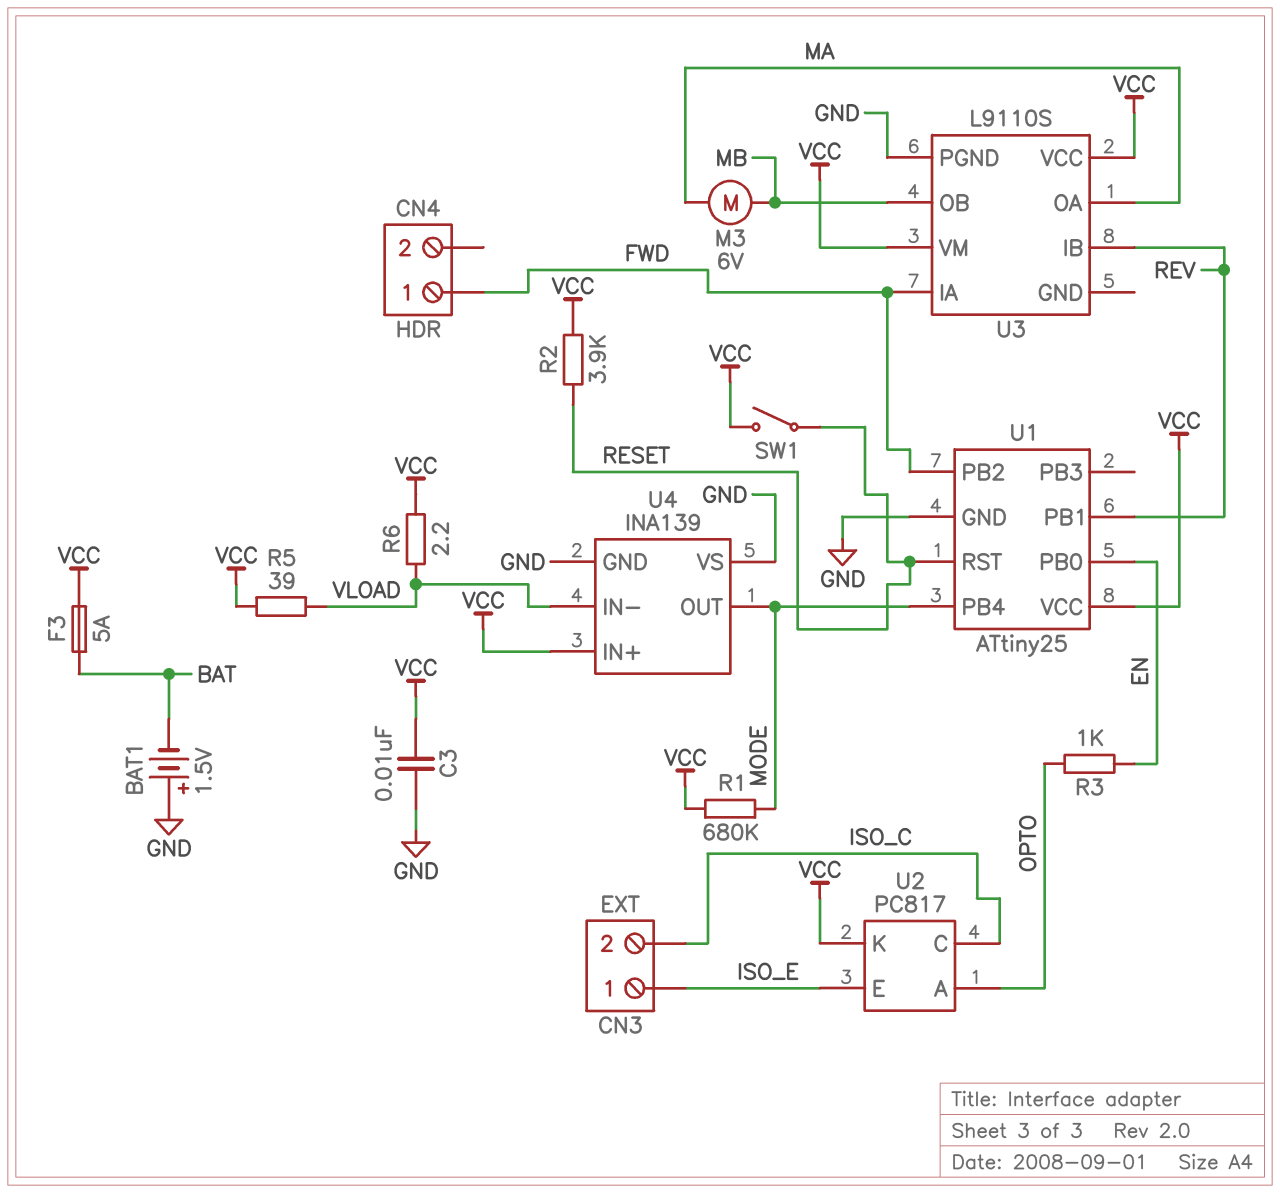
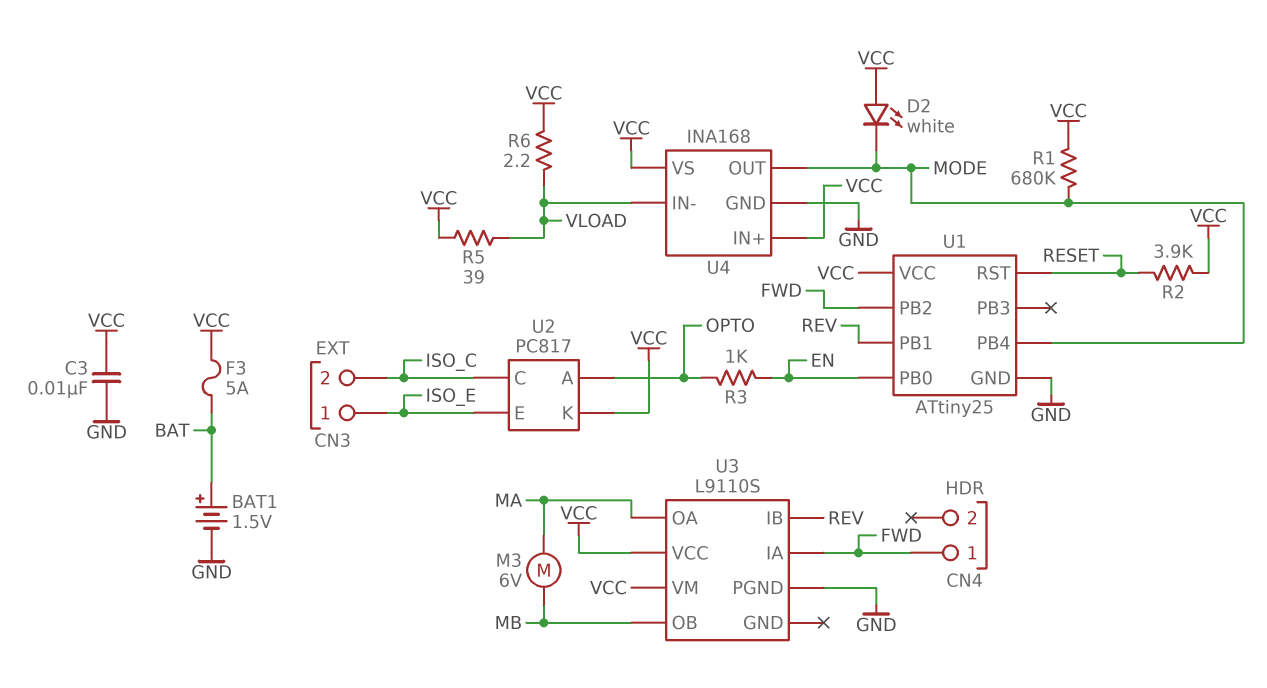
BAT1: 1.5V (plus GND, minus BAT) -> 1.5V (plus BAT, minus GND)
D2: none -> LED white (A VCC, K MODE)
SW1: switch (RESET, VCC) -> none
U4: INA139 -> INA168
U4 pin VS: GND -> VCC

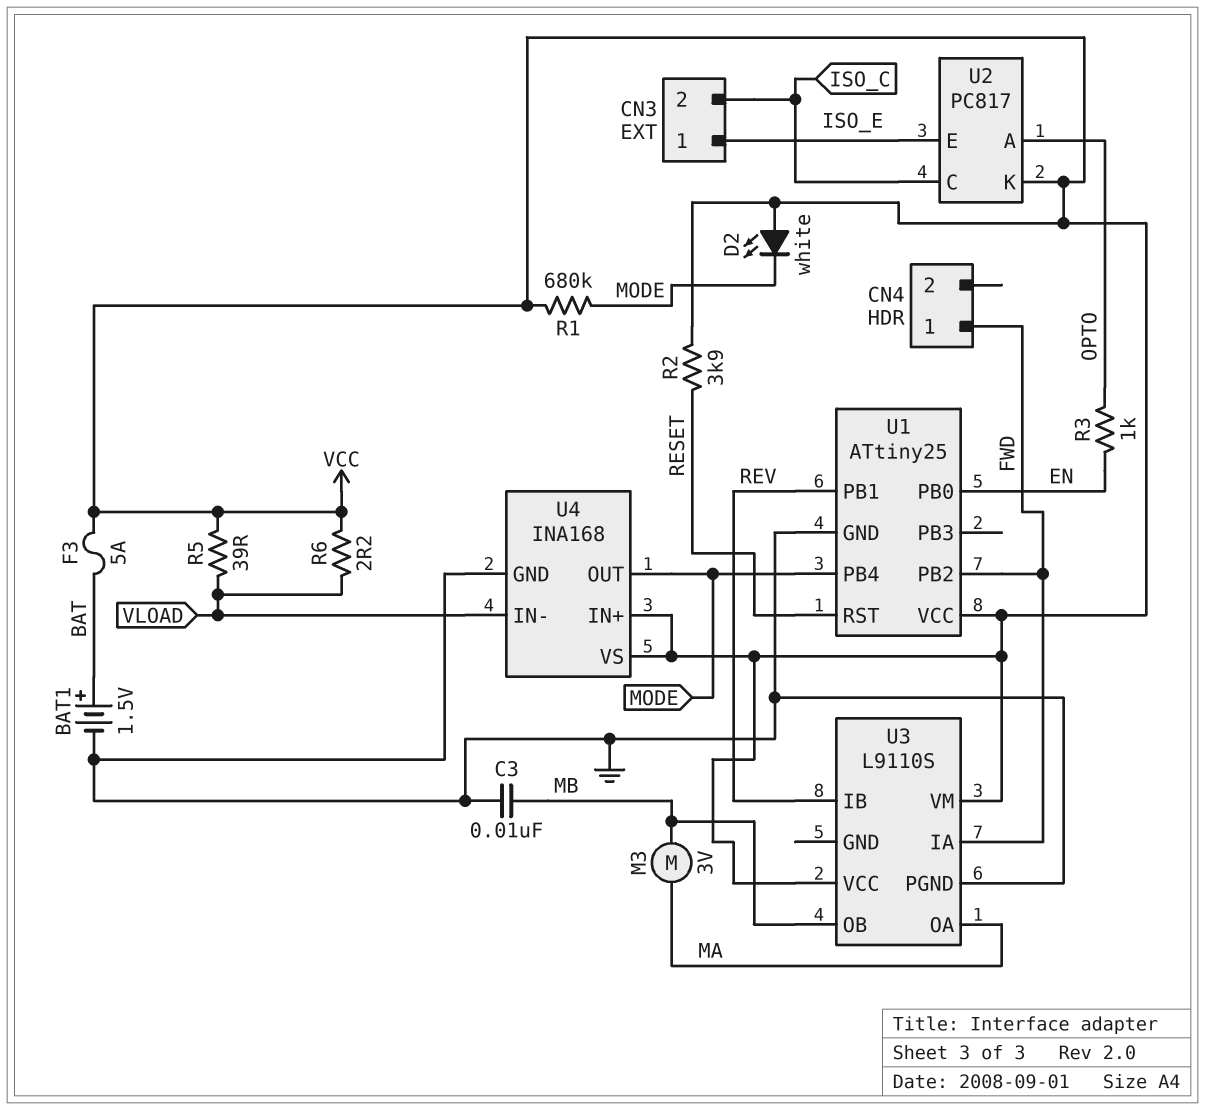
C3: 10nF (GND, VCC) -> 10nF (GND, MB)
M3: motor 6V (MA, MB) -> motor 3V (MA, MB)

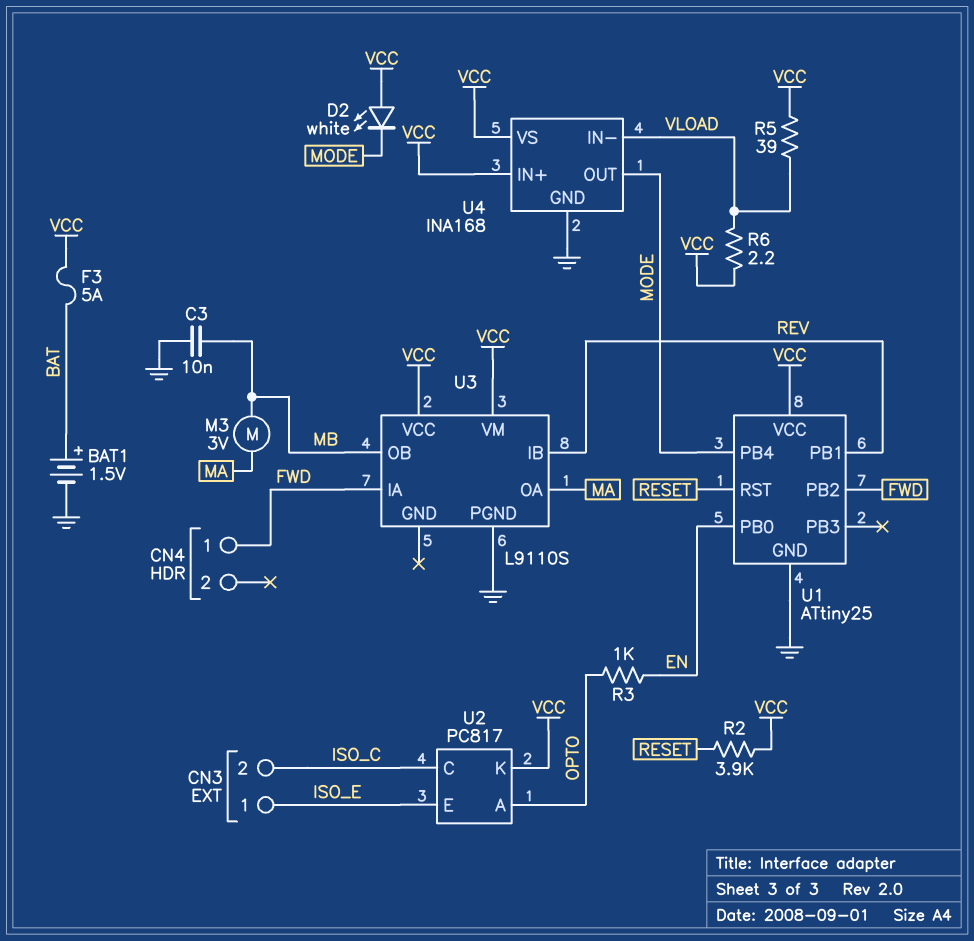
R1: 680k (MODE, VCC) -> none

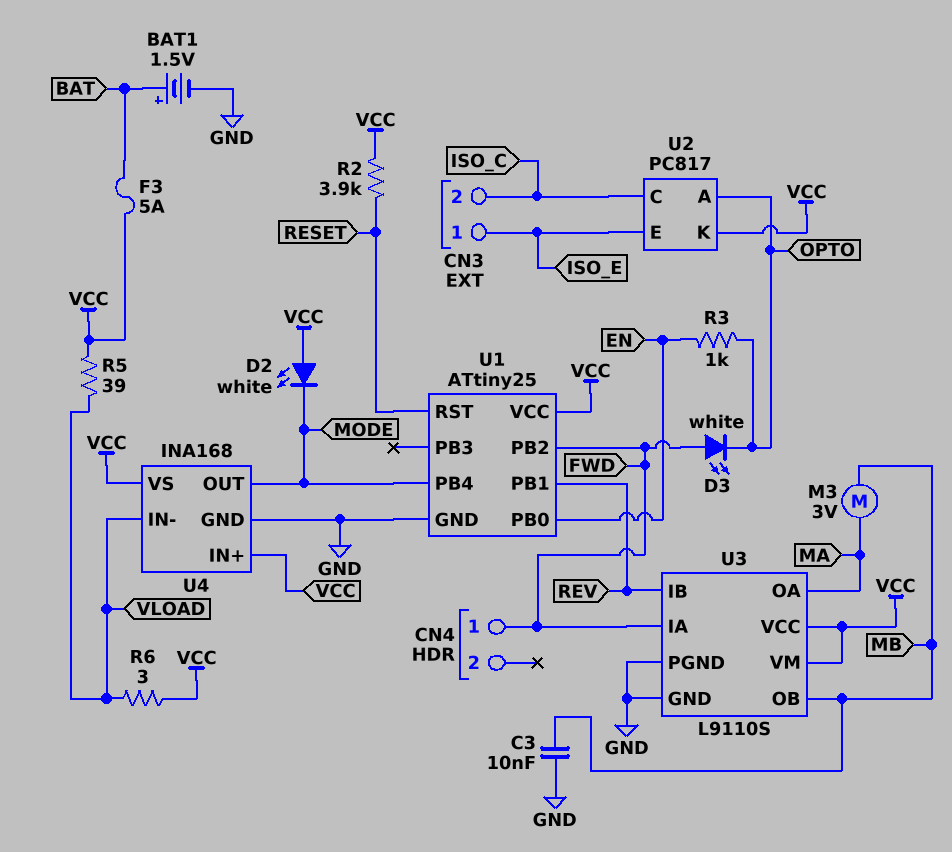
D3: none -> LED white (A FWD, K OPTO)
R6: 2.2 (VCC, VLOAD) -> 3 (VCC, VLOAD)
U3 pin GND: none -> GND

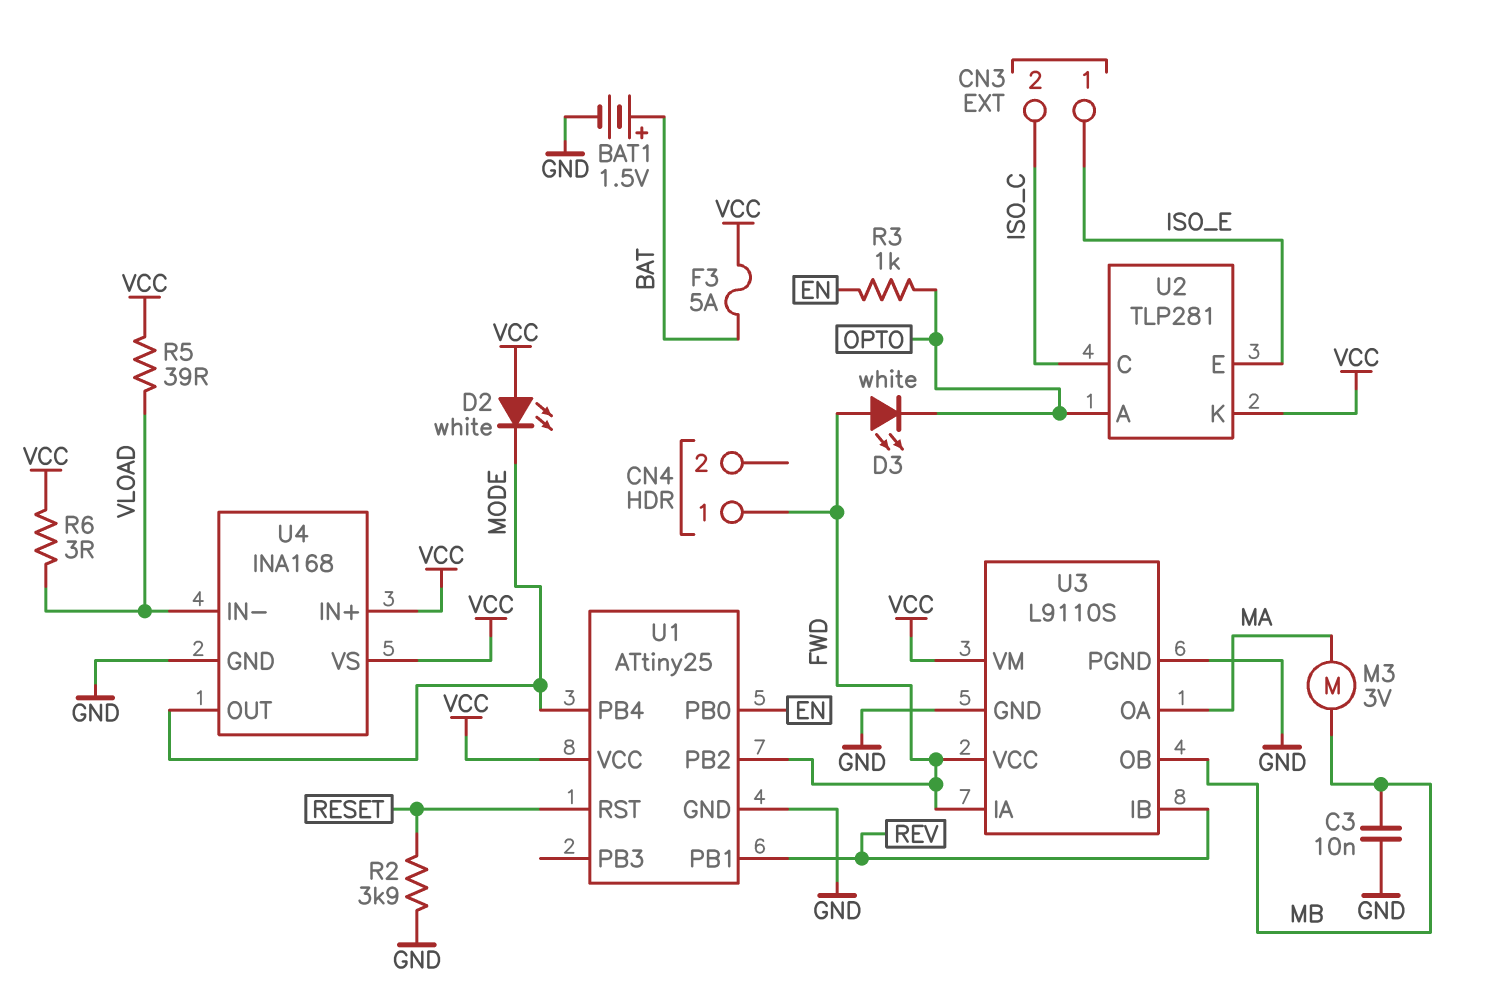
R2: 3.9k (RESET, VCC) -> 3.9k (GND, RESET)
U2: PC817 -> TLP281
U3 pin VCC: VCC -> FWD

